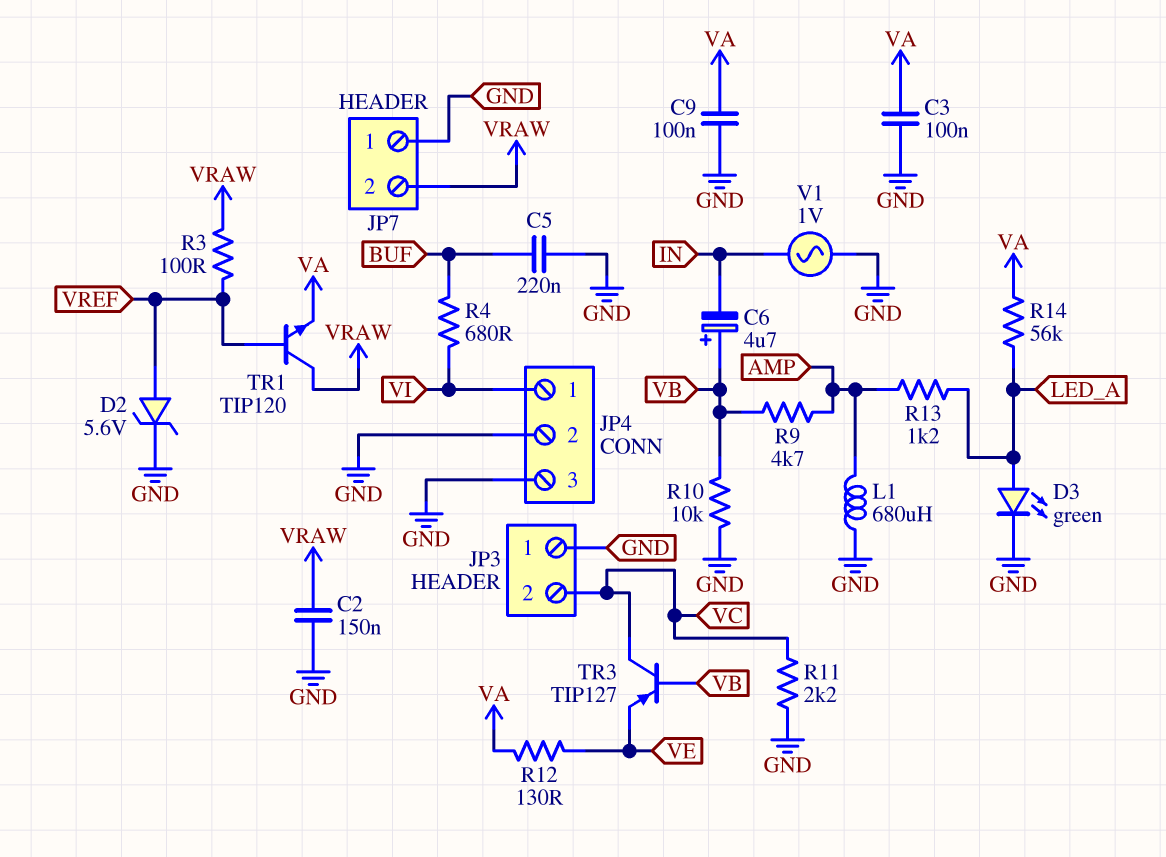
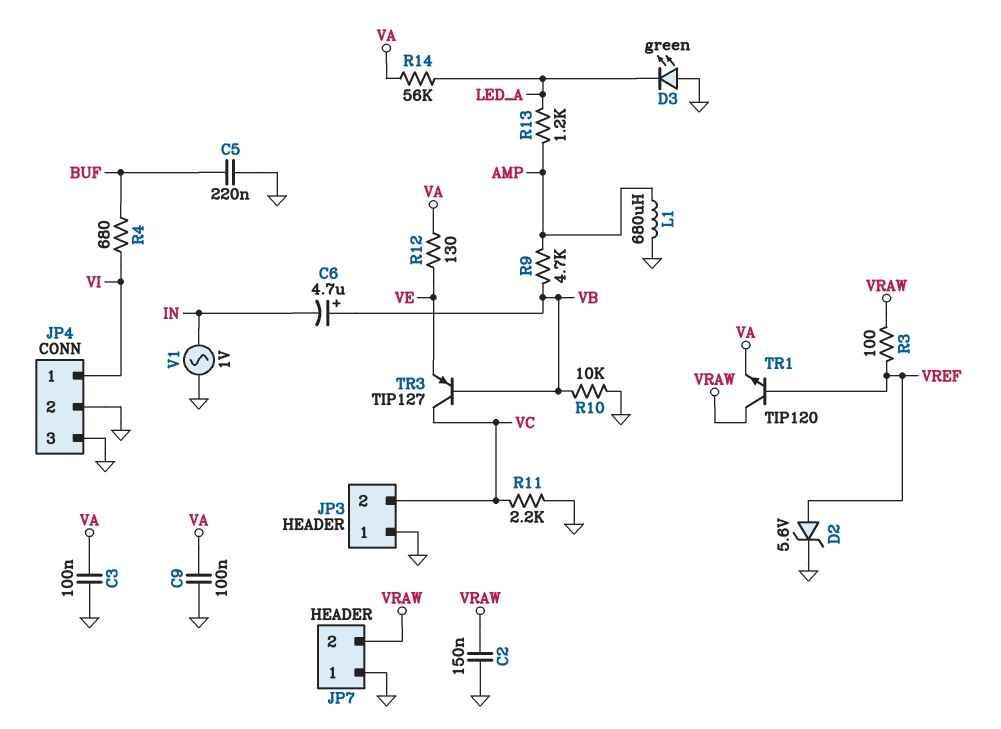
D3: LED green (A LED_A, K GND) -> LED green (A GND, K LED_A)

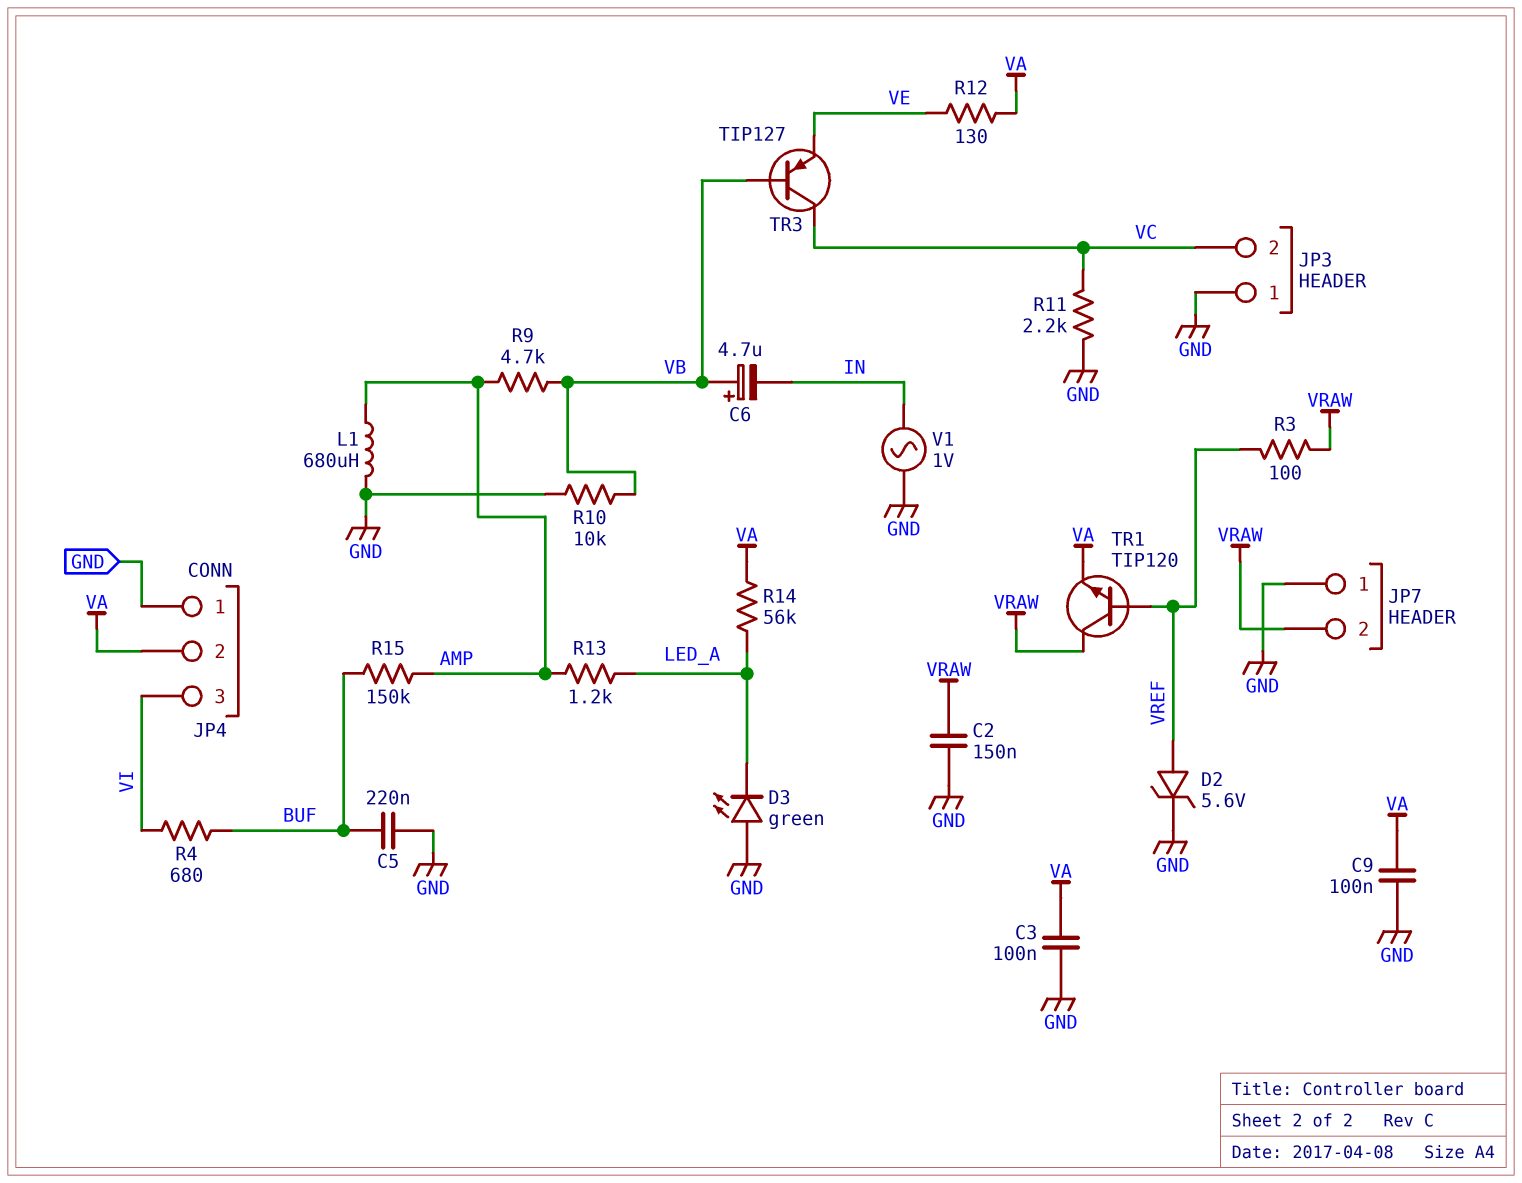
JP4 pin 1: VI -> GND
JP4 pin 2: GND -> VA
JP4 pin 3: GND -> VI
R15: none -> 150k (AMP, BUF)

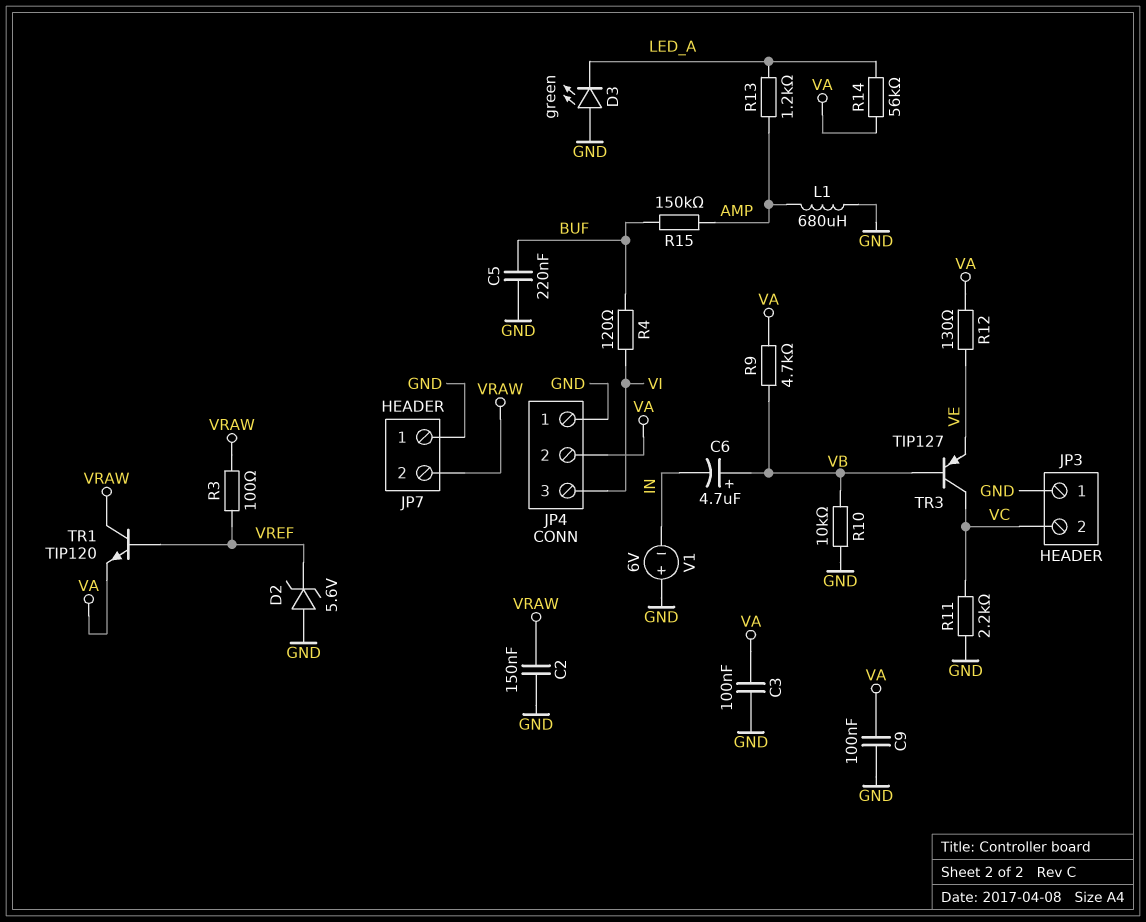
D2: zener 5.6V (A VREF, K GND) -> zener 5.6V (A GND, K VREF)
R4: 680 (BUF, VI) -> 120 (BUF, VI)
R9: 4.7k (AMP, VB) -> 4.7k (VA, VB)
V1: AC 1V (GND, IN) -> 6V (plus GND, minus IN)

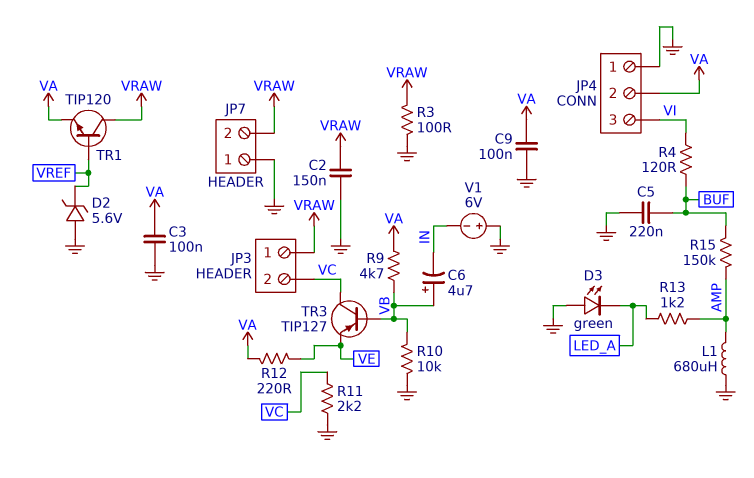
JP3 pin 1: GND -> VRAW
R3: 100 (VRAW, VREF) -> 100 (GND, VRAW)
R12: 130 (VA, VE) -> 220 (VA, VE)
R14: 56k (LED_A, VA) -> none

